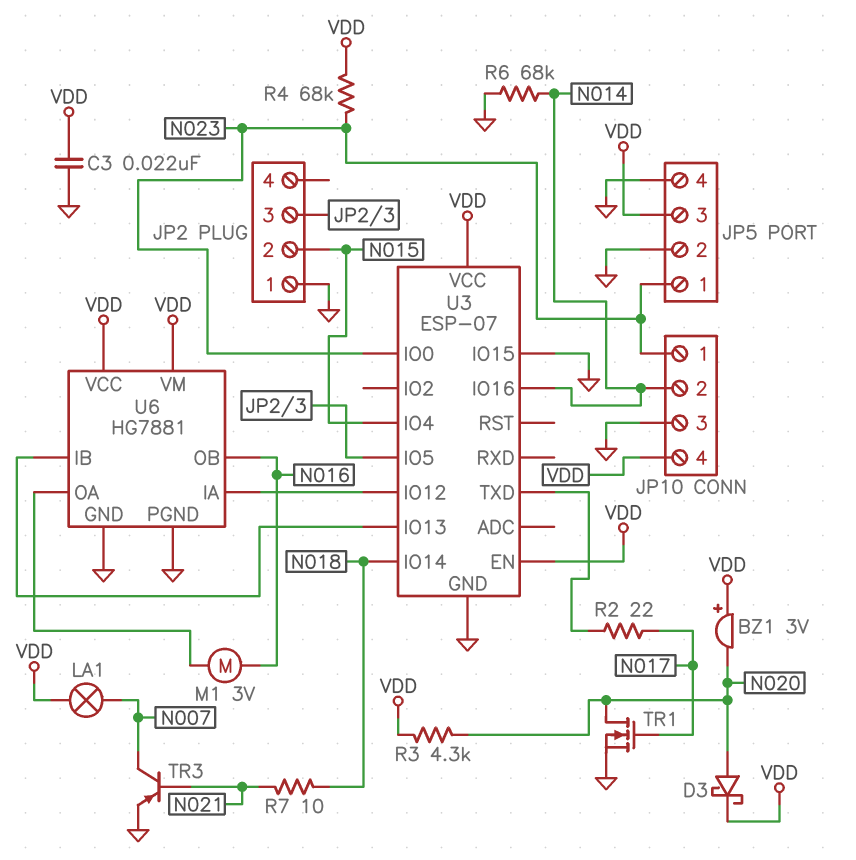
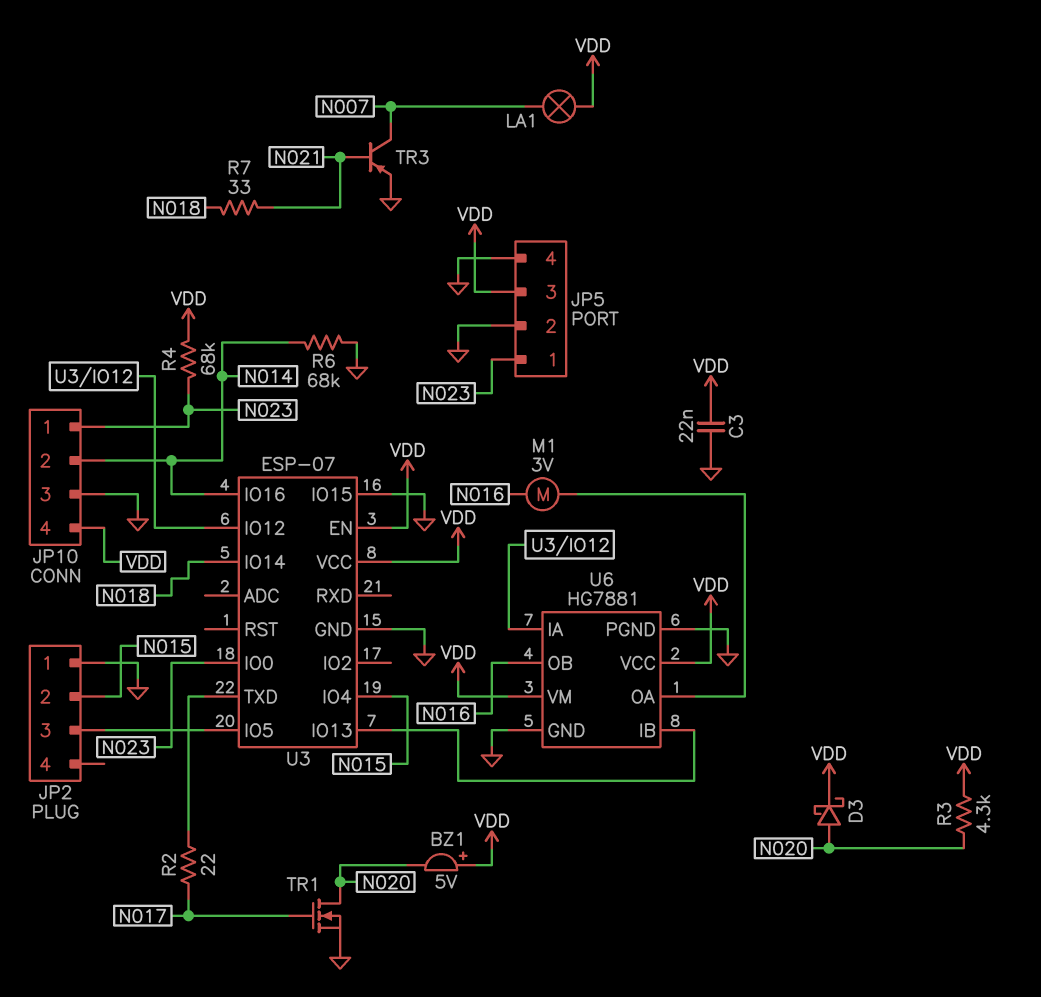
BZ1: buzzer 3V (plus VDD, minus N020) -> buzzer 5V (plus VDD, minus N020)
R7: 10 (N018, N021) -> 33 (N018, N021)

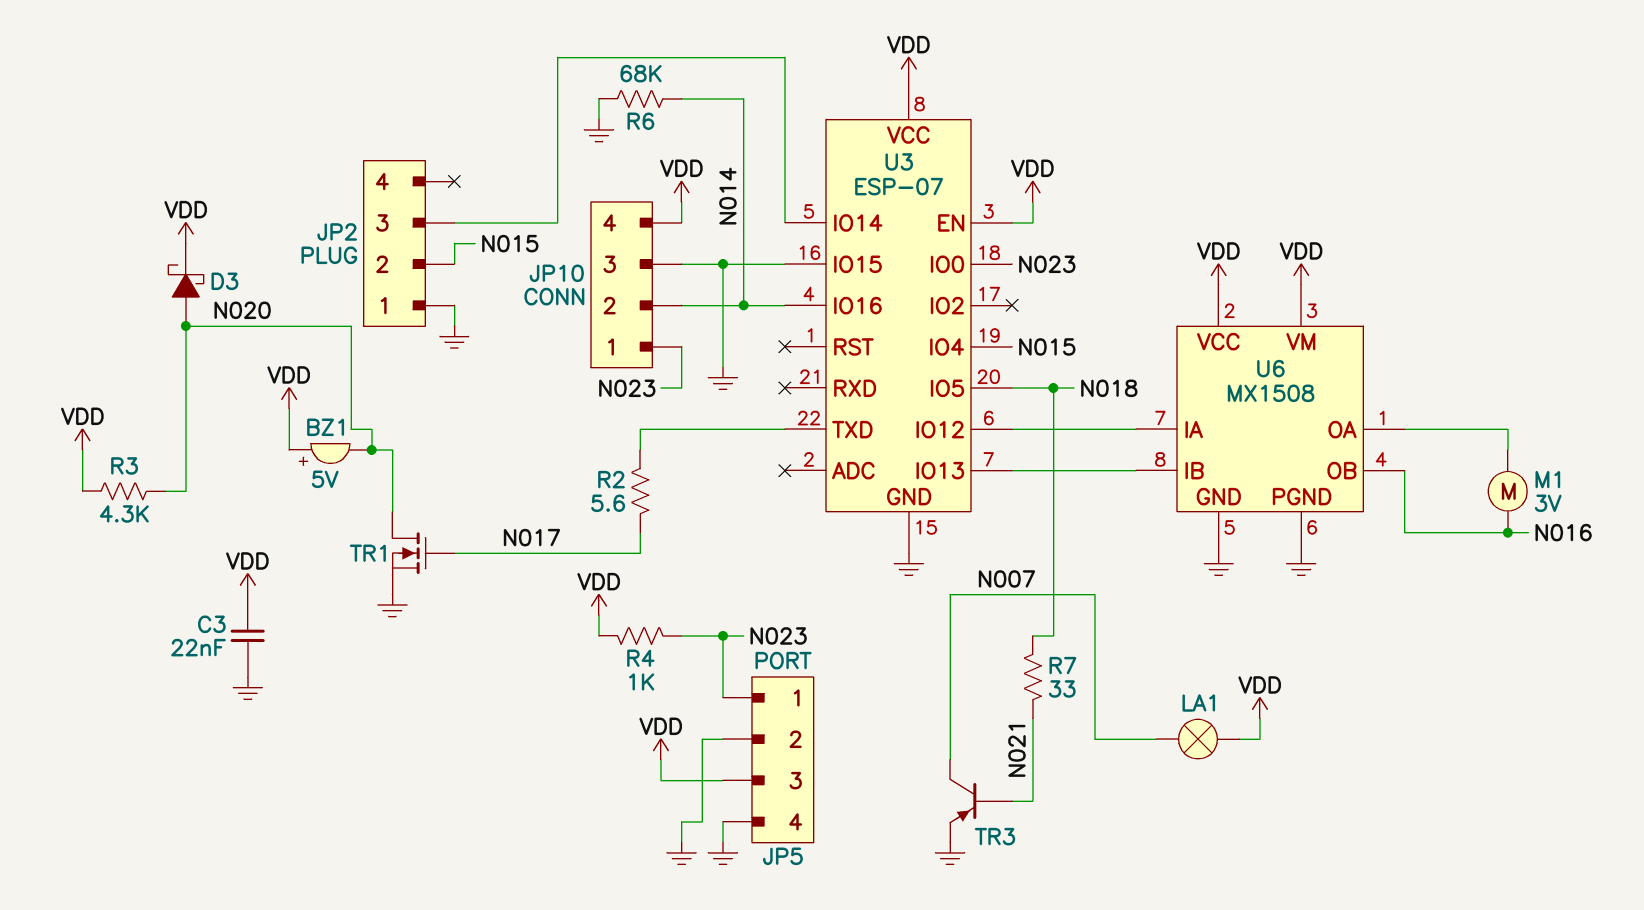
R2: 22 (N017, U3/TXD) -> 5.6 (N017, U3/TXD)
R4: 68k (N023, VDD) -> 1k (N023, VDD)
U3 pin IO5: JP2/3 -> N018
U3 pin IO14: N018 -> JP2/3
U6: HG7881 -> MX1508

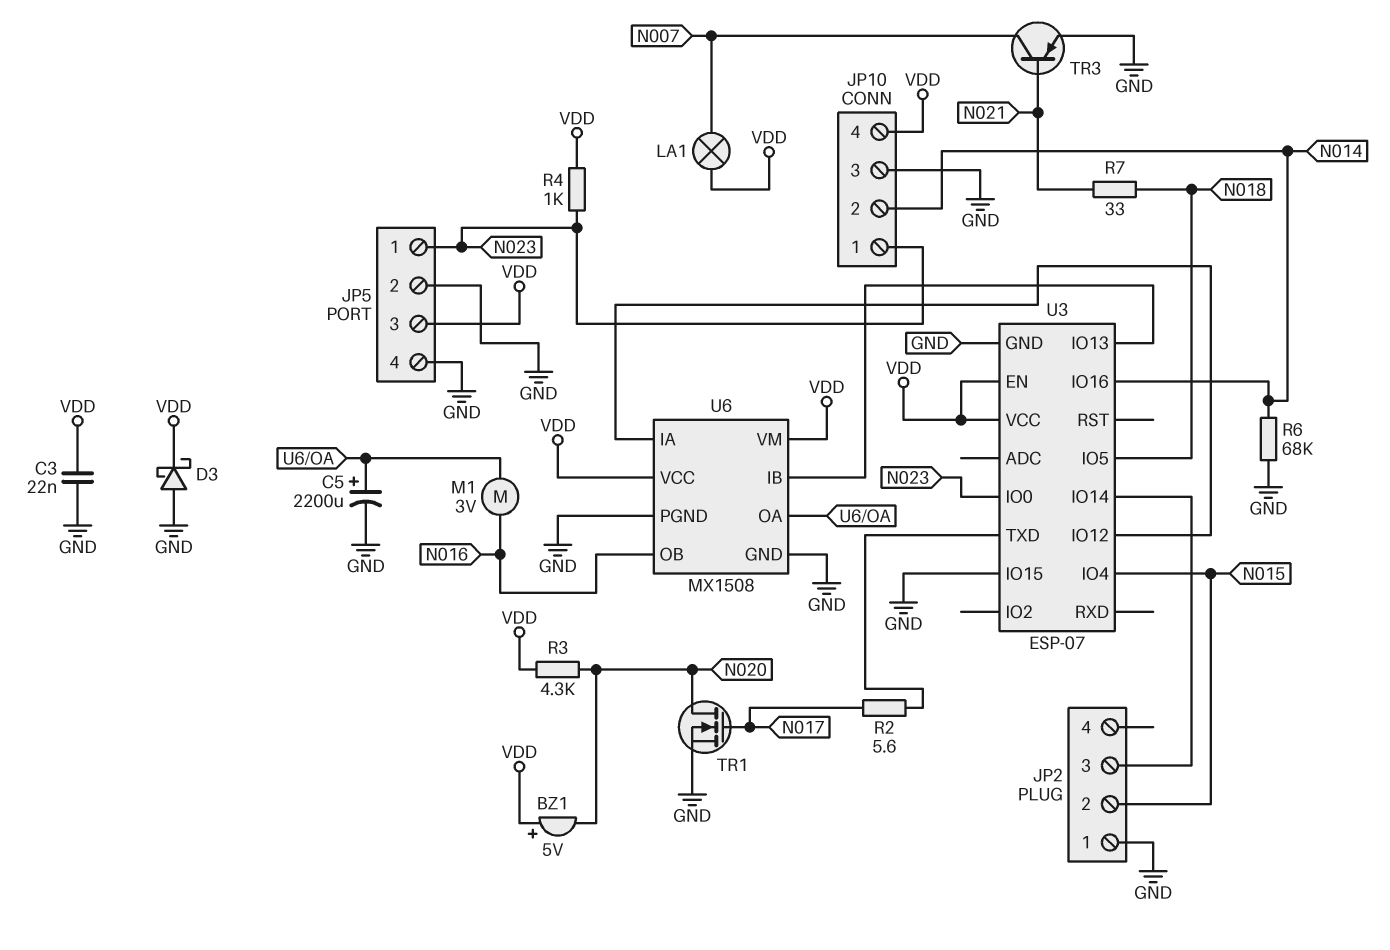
C5: none -> 2200uF (plus U6/OA, minus GND)
D3: schottky (A N020, K VDD) -> schottky (A GND, K VDD)

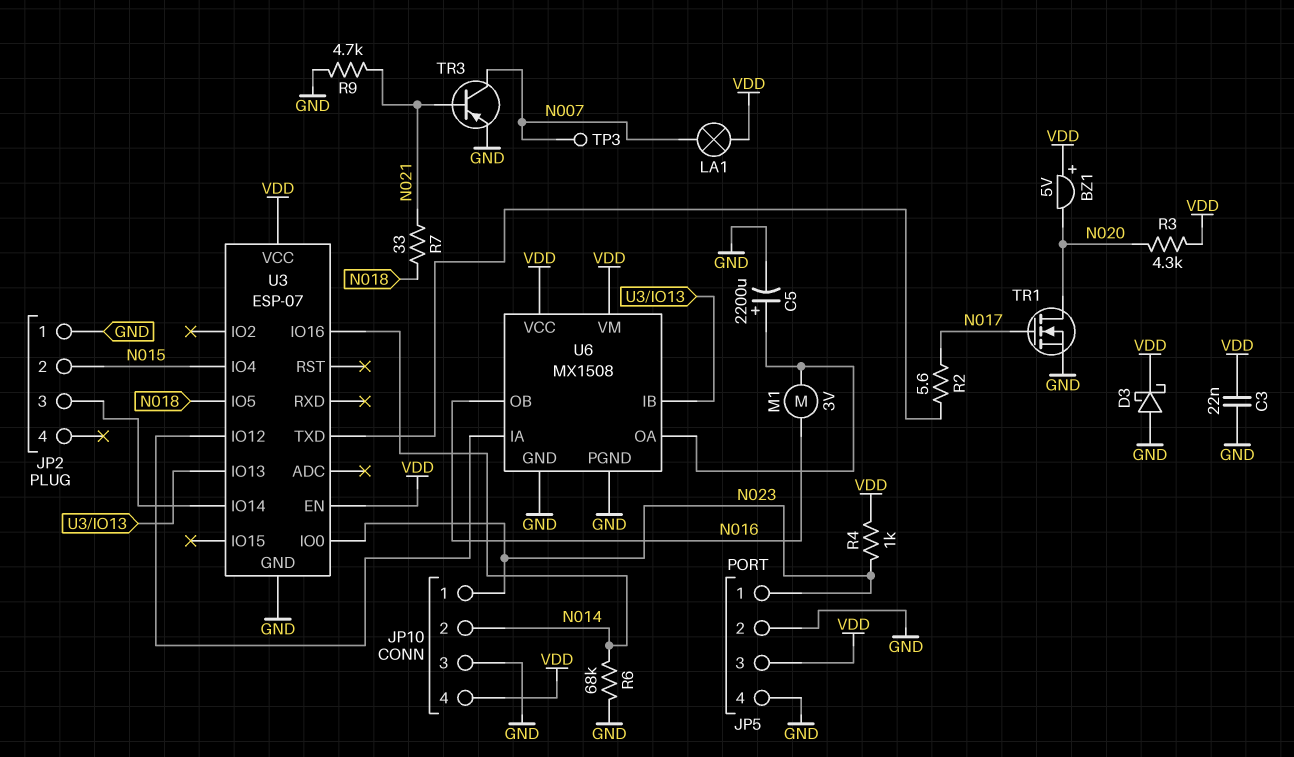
R9: none -> 4.7k (GND, N021)
TP3: none -> test point (N007)
U3 pin IO15: GND -> none

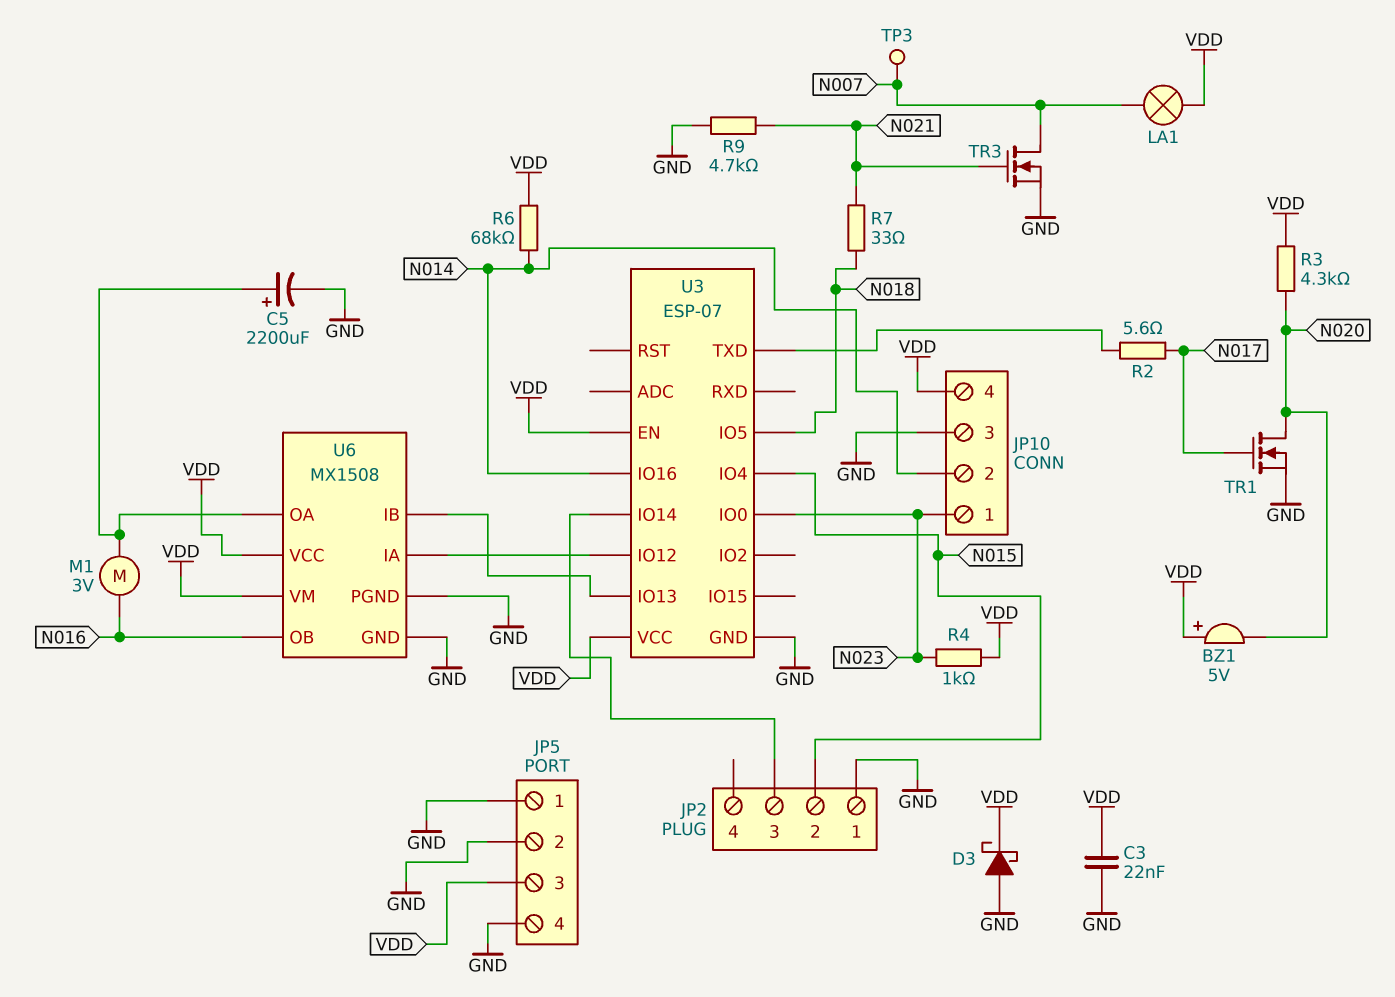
JP5 pin 1: N023 -> GND
R6: 68k (GND, N014) -> 68k (N014, VDD)
TR3: PNP (B N021, C N007, E GND) -> NMOS (G N021, D N007, S GND)

